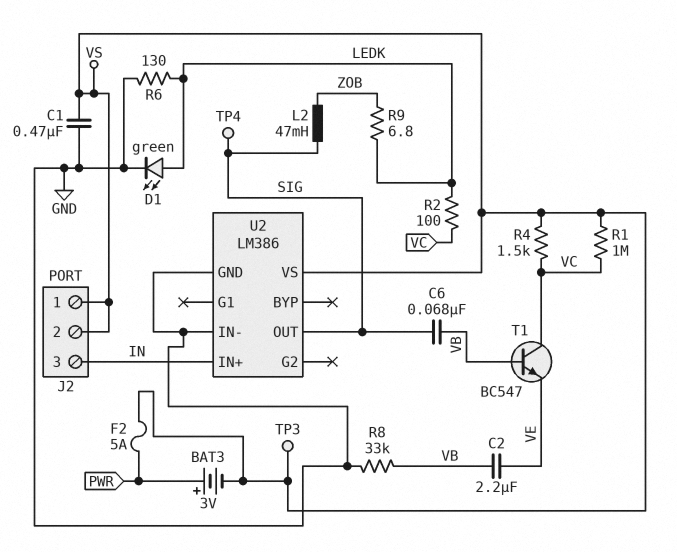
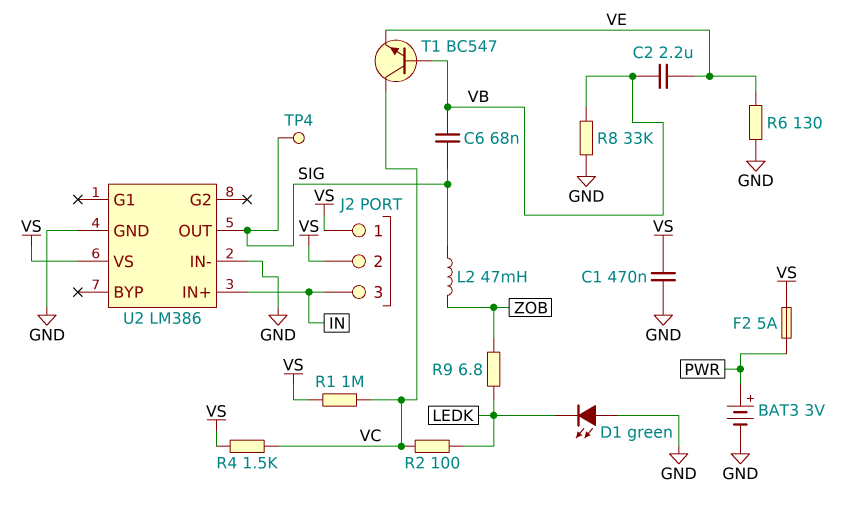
BAT3: 3V (plus PWR, minus VS) -> 3V (plus PWR, minus GND)
D1: LED green (A LEDK, K GND) -> LED green (A GND, K LEDK)
R6: 130 (GND, LEDK) -> 130 (GND, VE)
TP3: test point (VS) -> none

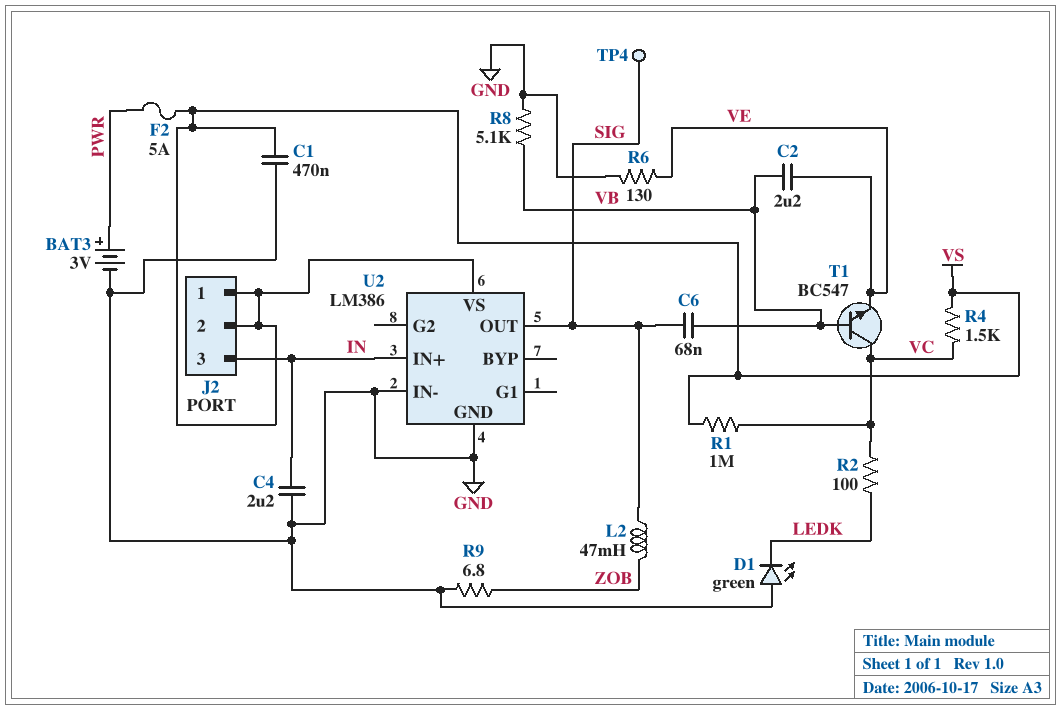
C4: none -> 2.2uF (GND, IN)
R8: 33k (GND, VB) -> 5.1k (GND, VB)
R9: 6.8 (LEDK, ZOB) -> 6.8 (GND, ZOB)

